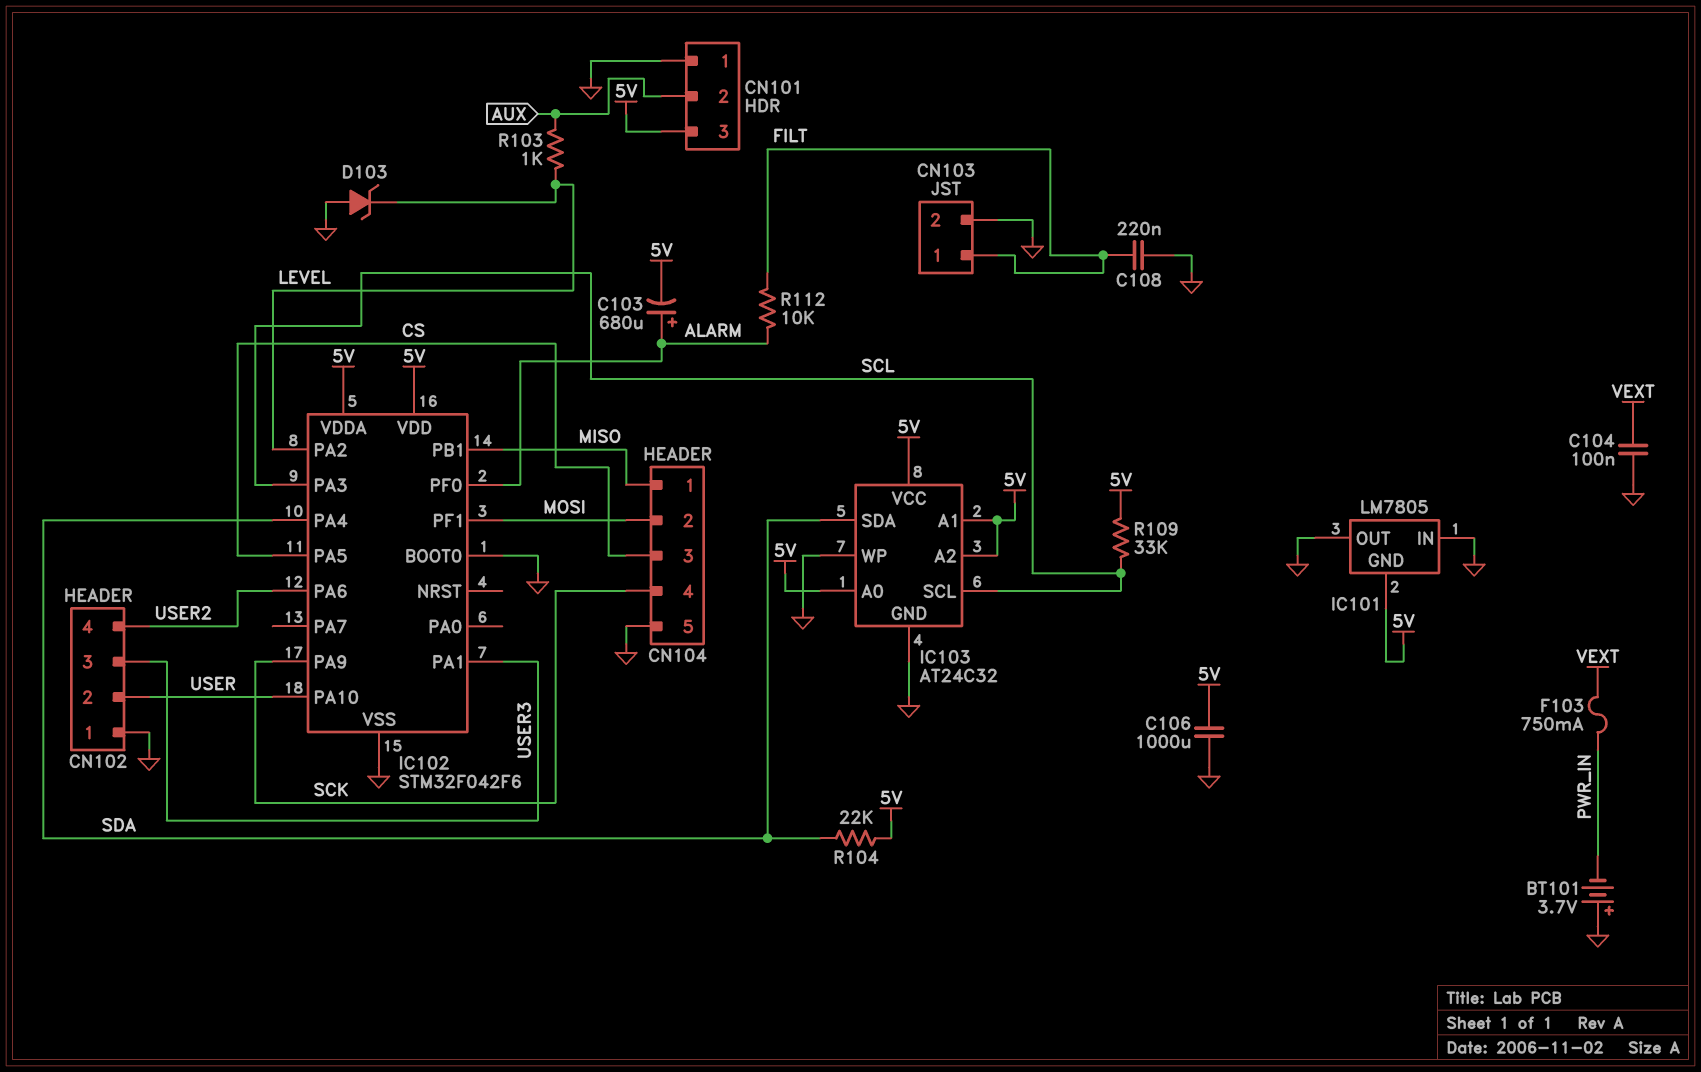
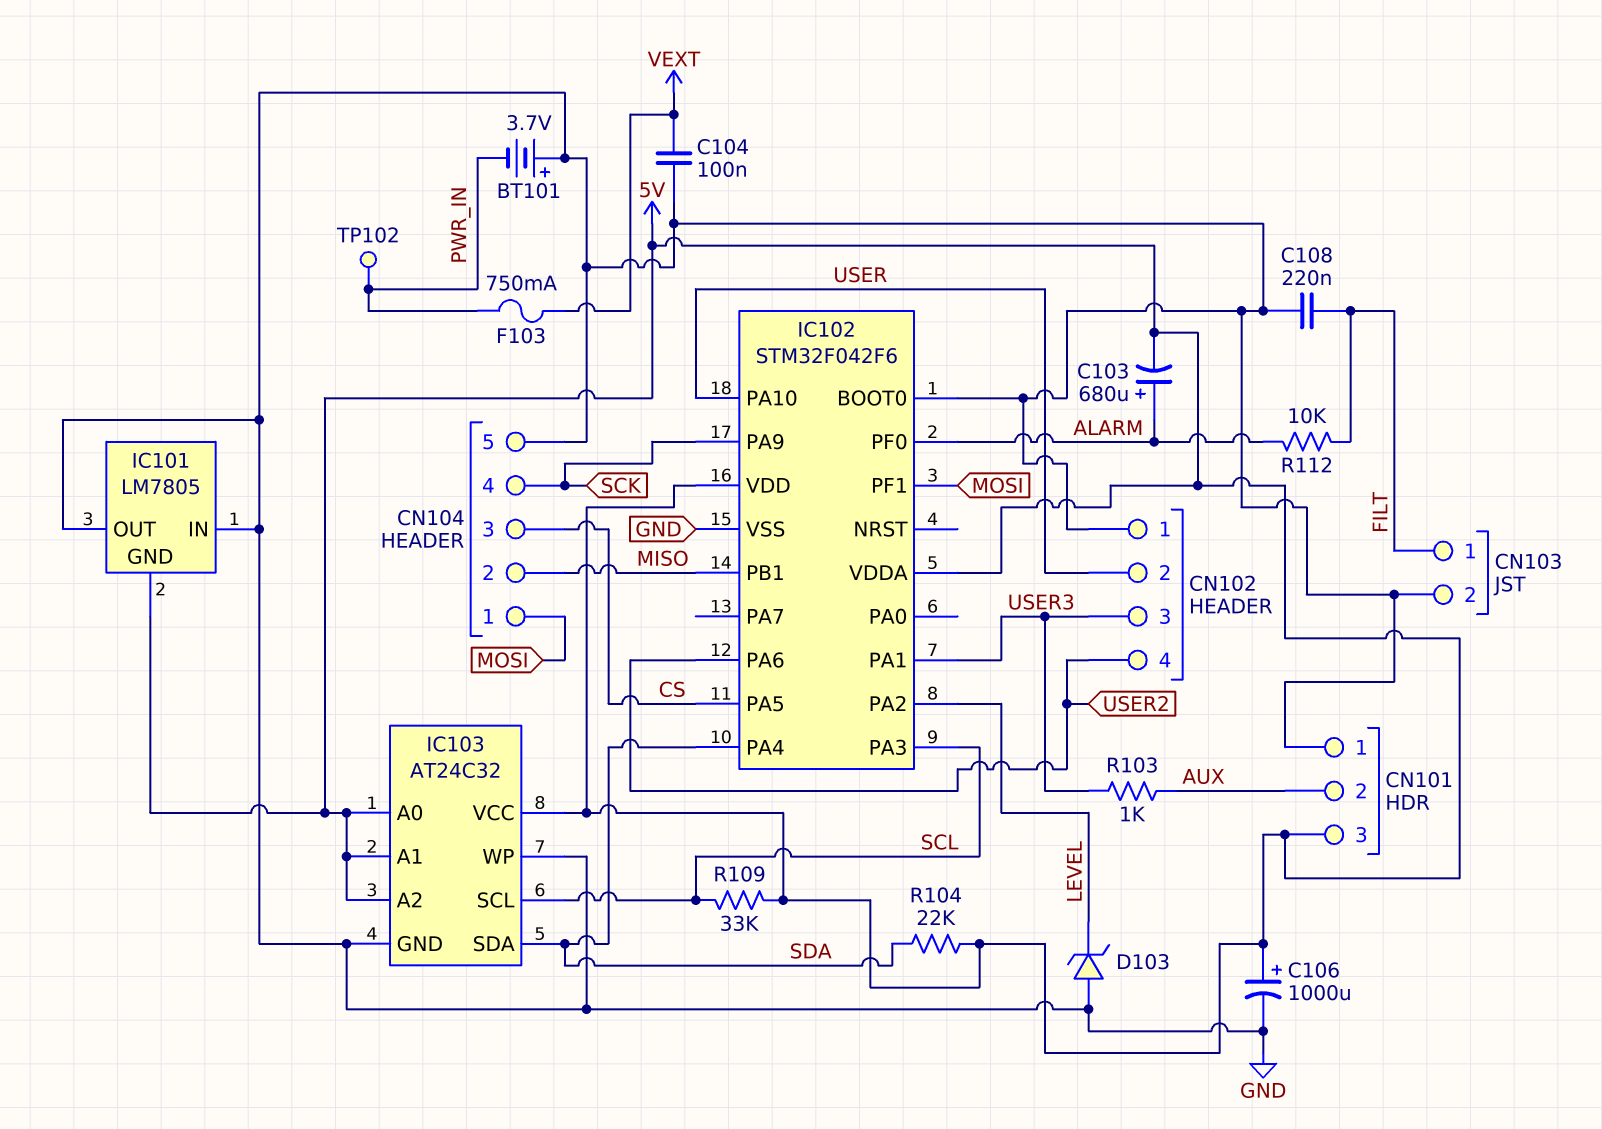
C106: 1000uF (5V, GND) -> 1000uF (plus 5V, minus GND)
CN104 pin 1: MISO -> MOSI
CN104 pin 2: MOSI -> MISO
R103: 1k (AUX, LEVEL) -> 1k (AUX, USER3)
TP102: none -> test point (PWR_IN)

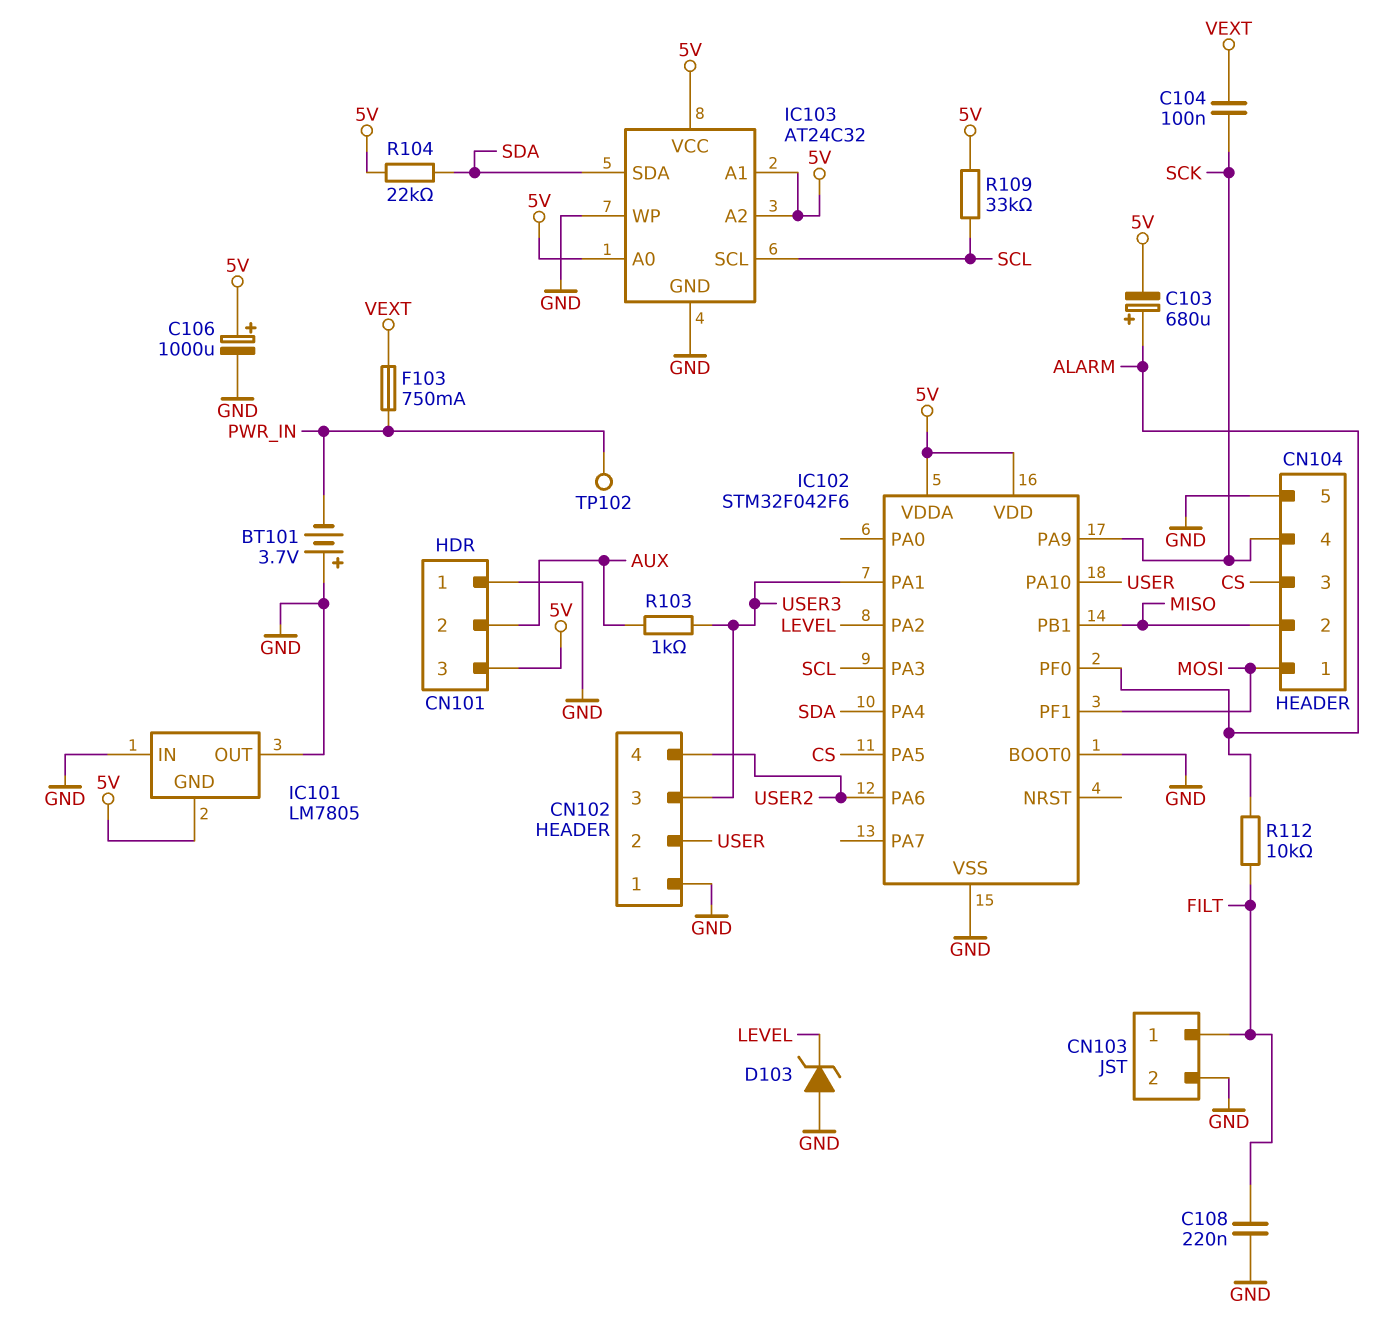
C104: 100nF (GND, VEXT) -> 100nF (SCK, VEXT)

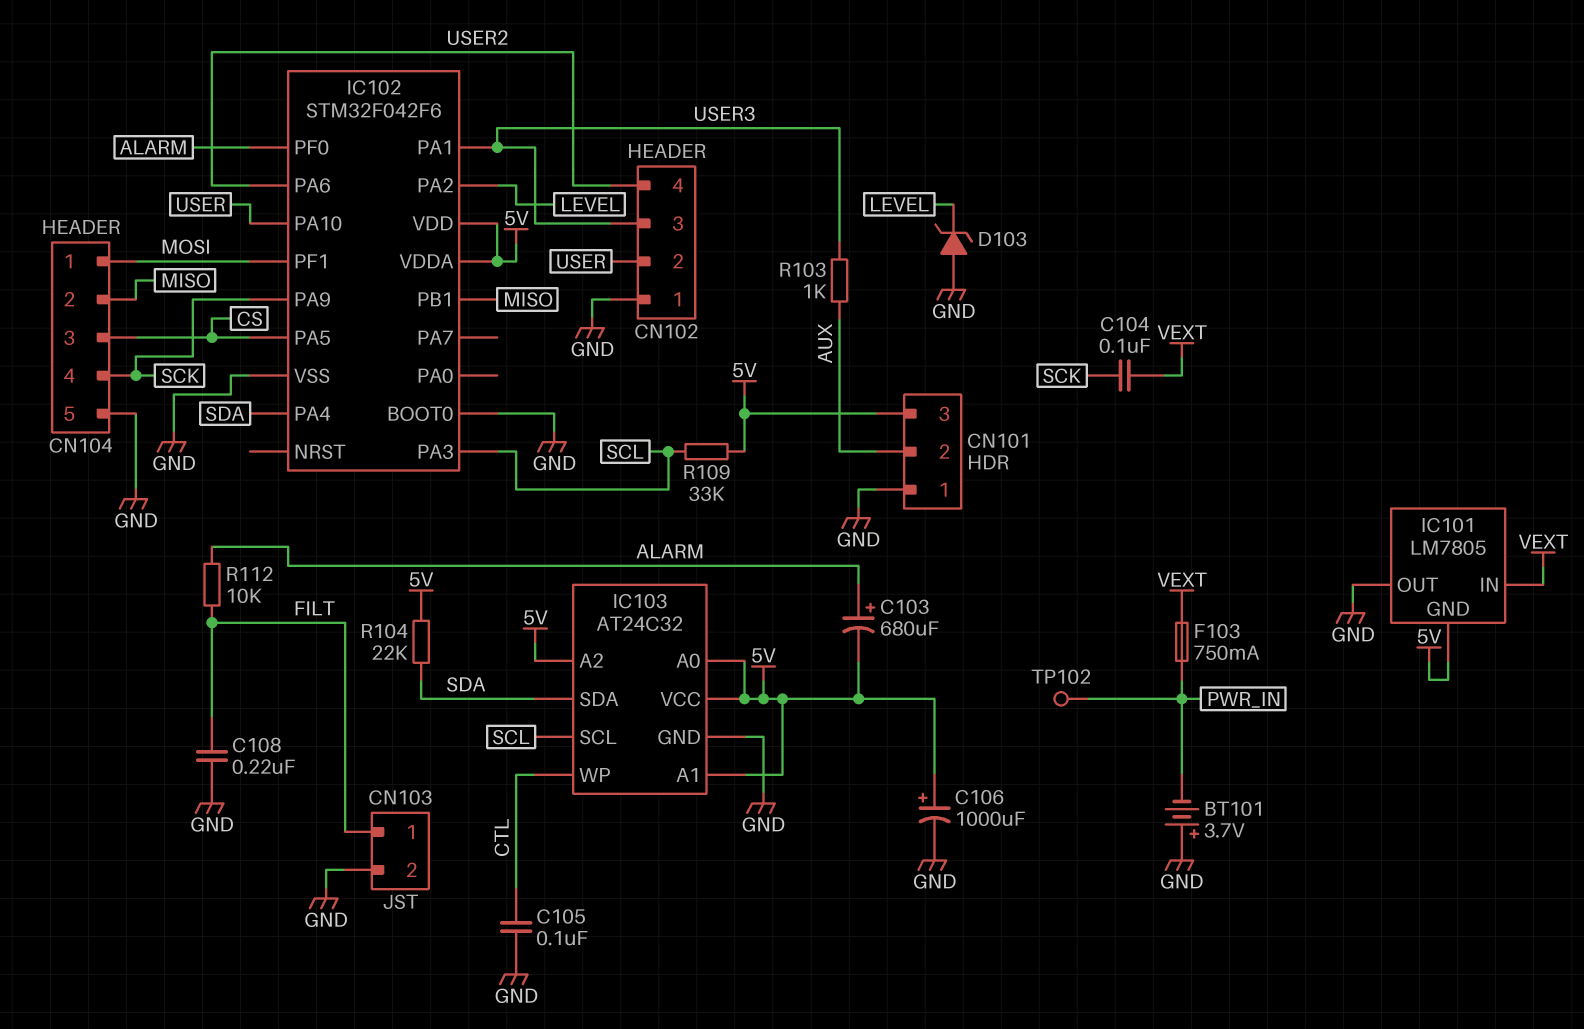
C105: none -> 100nF (CTL, GND)
IC101 pin IN: GND -> VEXT
IC103 pin WP: GND -> CTL

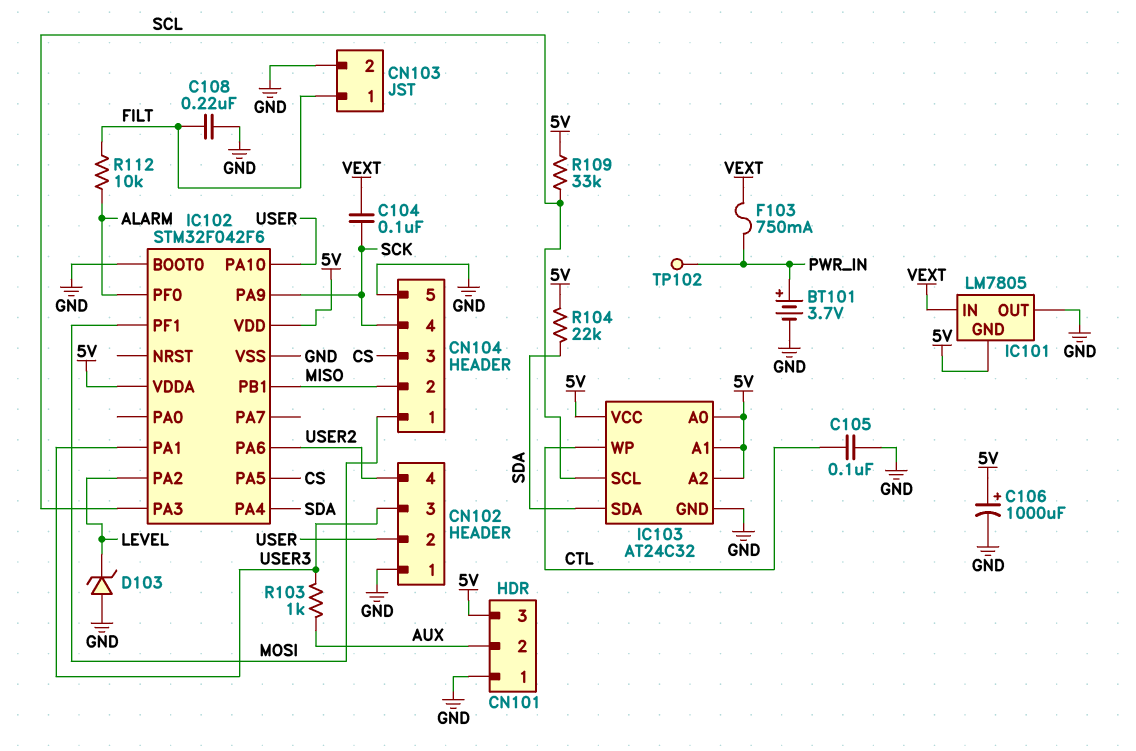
BT101: 3.7V (plus GND, minus PWR_IN) -> 3.7V (plus PWR_IN, minus GND)
C103: 680uF (plus ALARM, minus 5V) -> none

